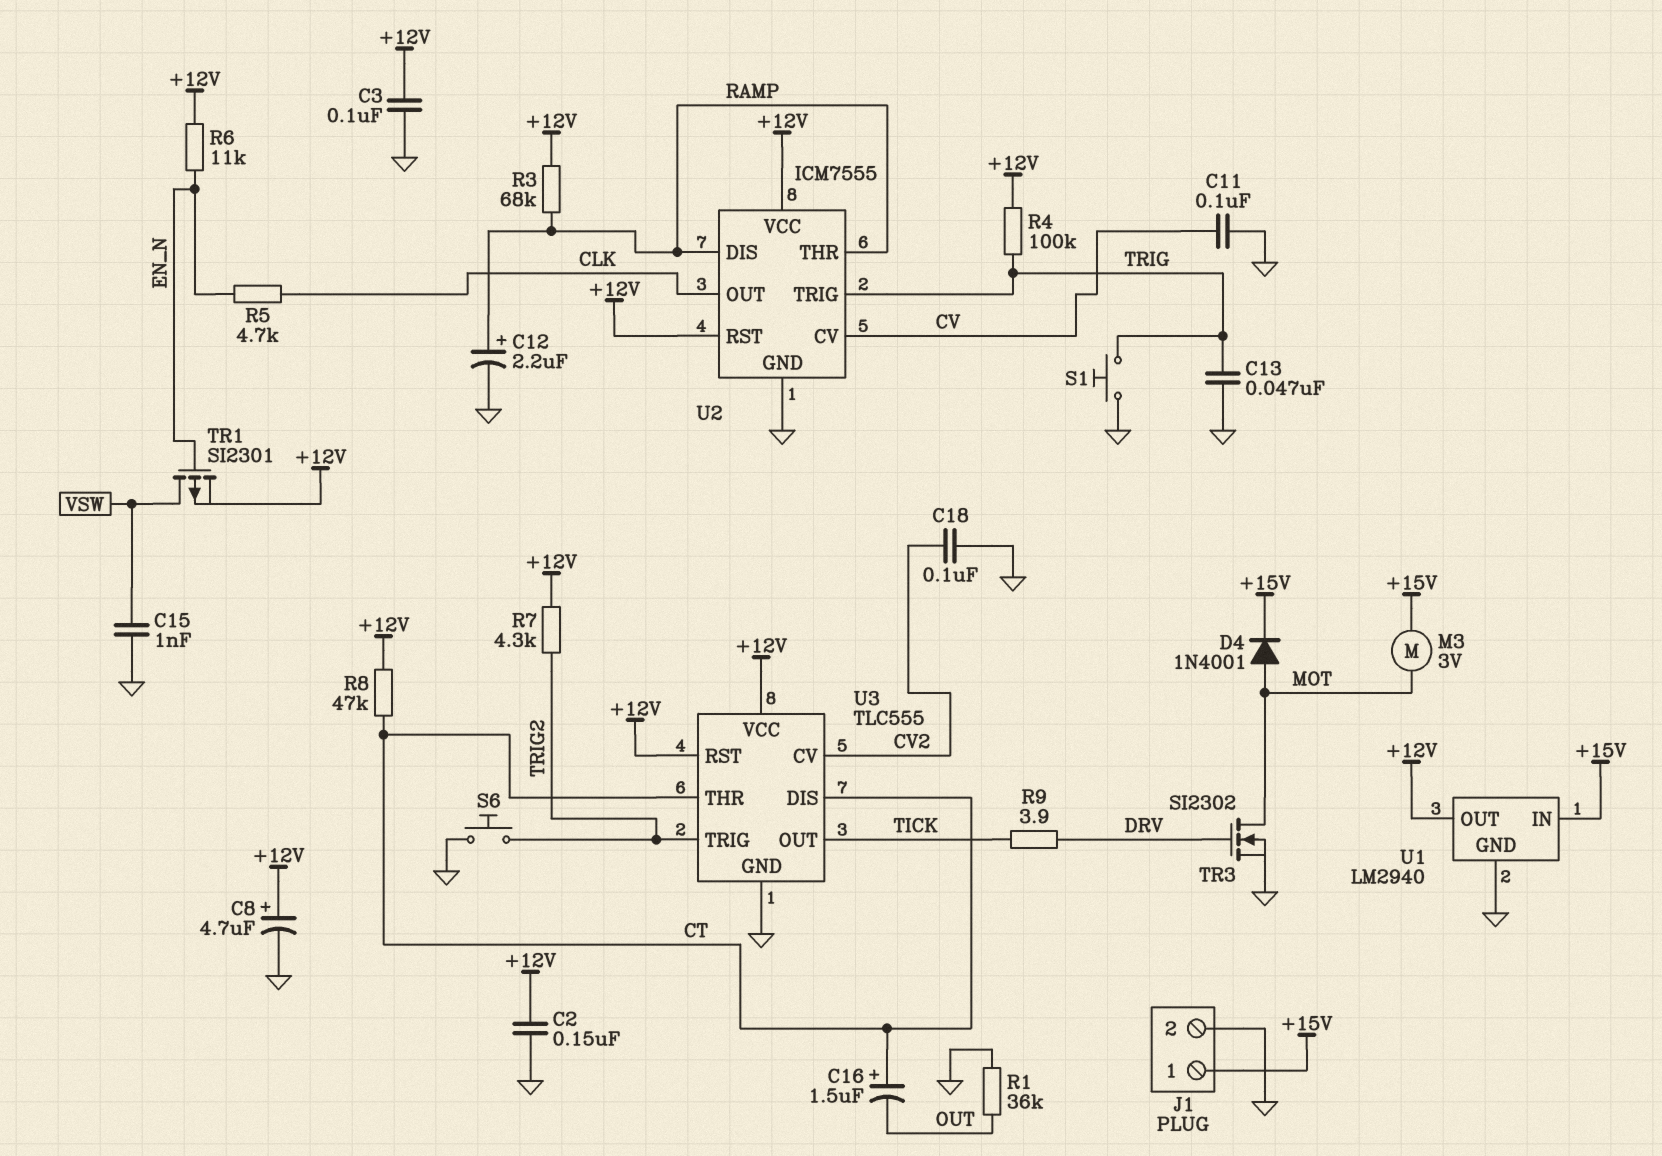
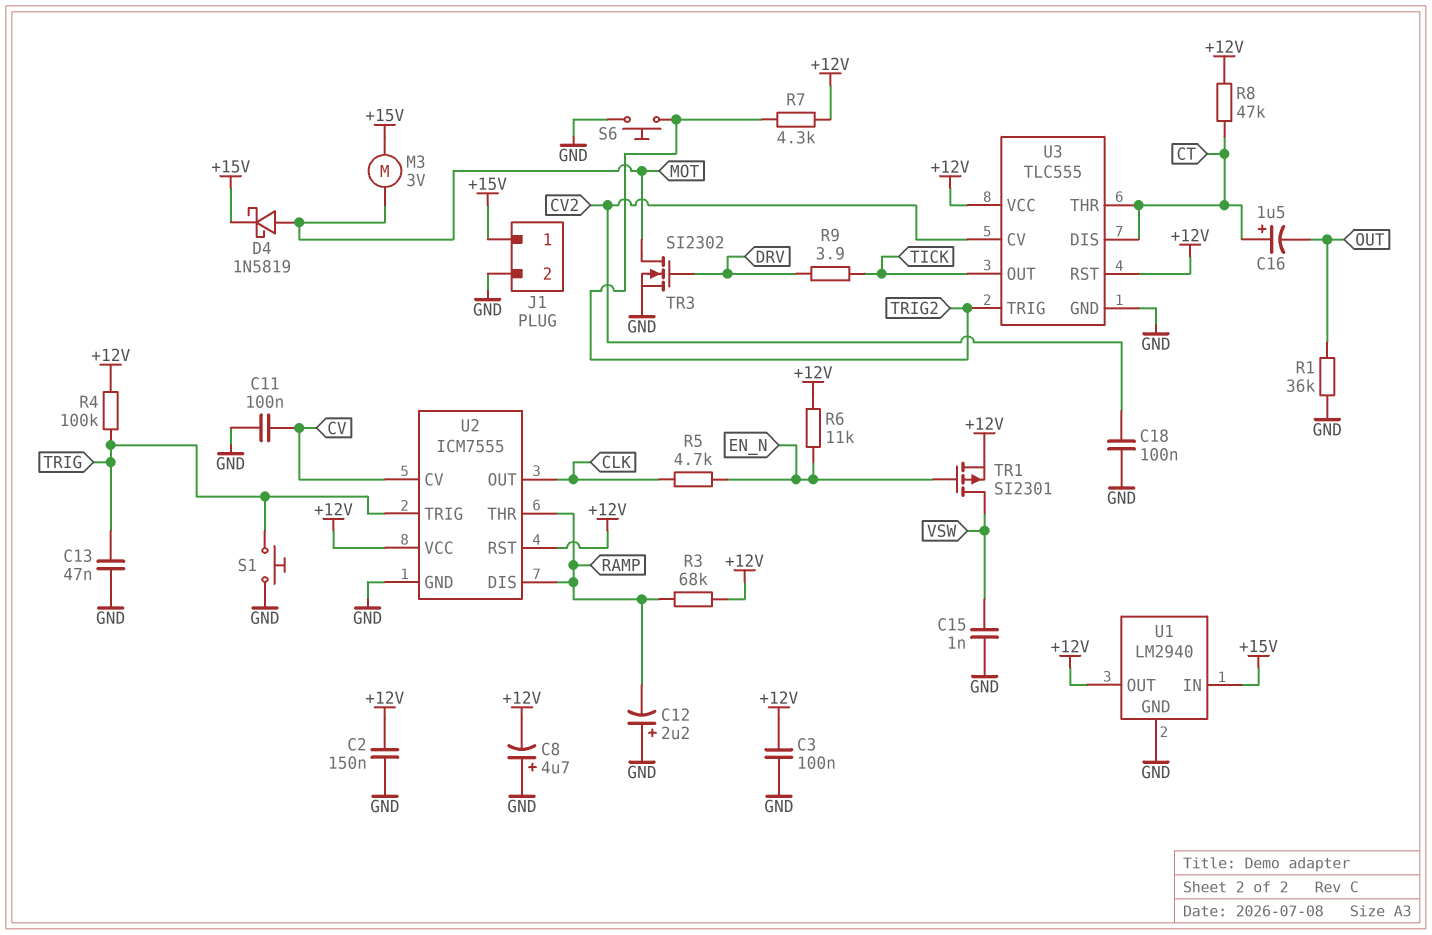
C8: 4.7uF (plus +12V, minus GND) -> 4.7uF (plus GND, minus +12V)
C12: 2.2uF (plus RAMP, minus GND) -> 2.2uF (plus GND, minus RAMP)
D4: diode 1N4001 (A MOT, K +15V) -> schottky 1N5819 (A MOT, K +15V)

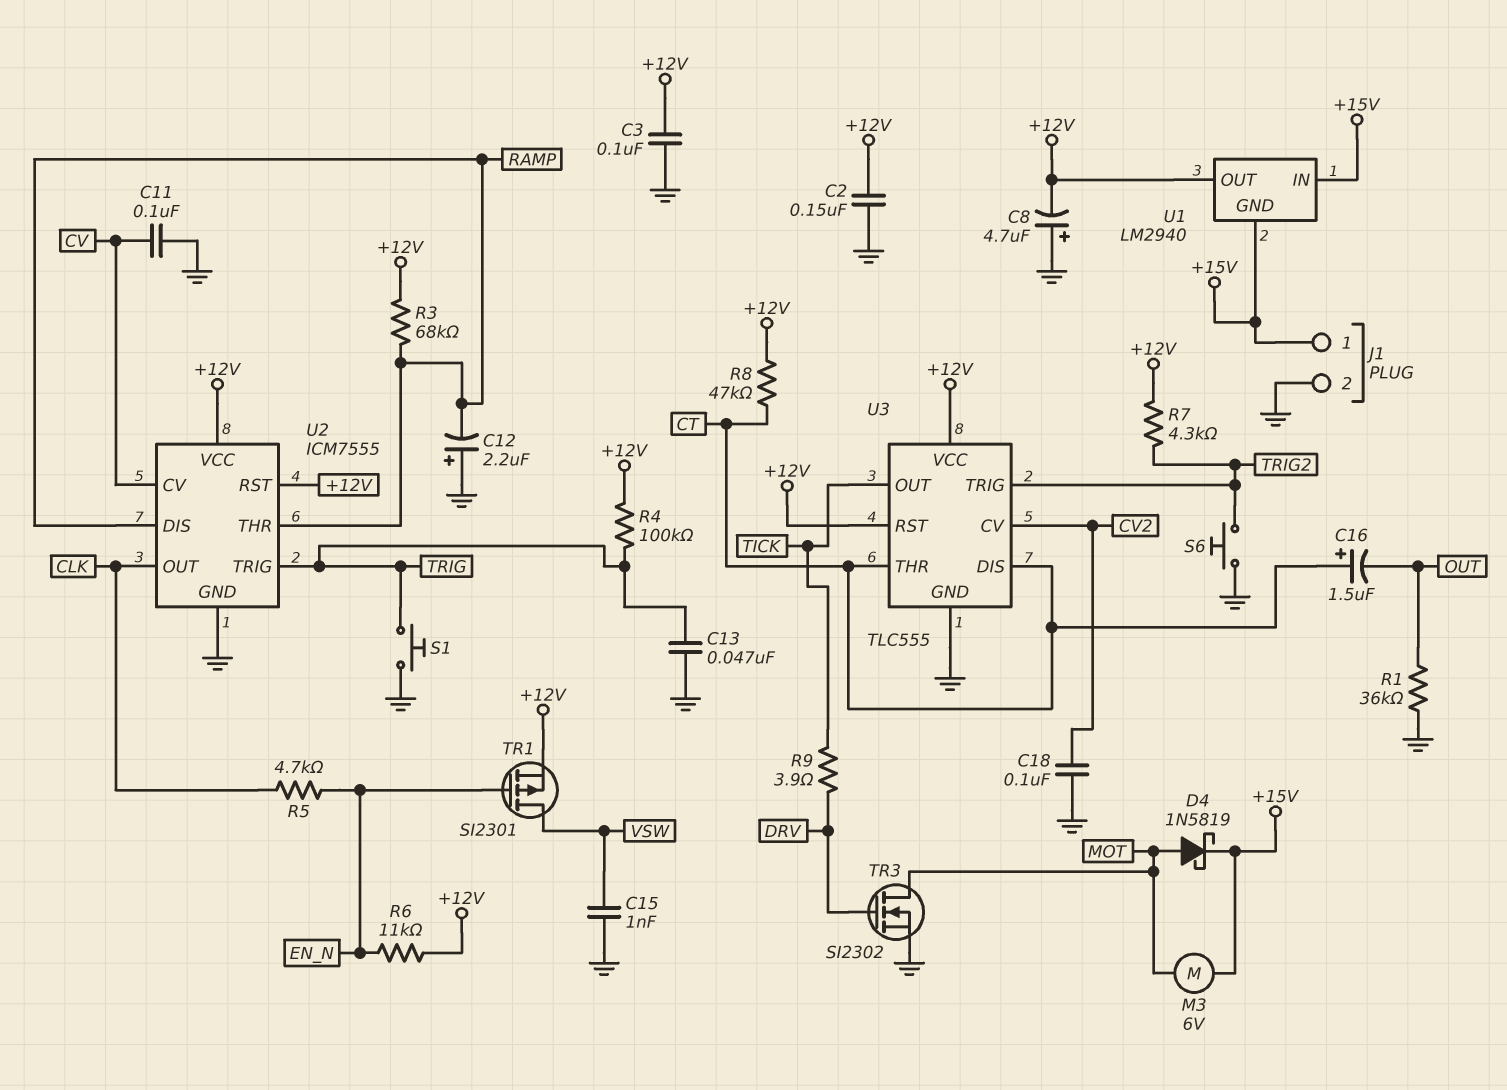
M3: motor 3V (+15V, MOT) -> motor 6V (+15V, MOT)
U1 pin GND: GND -> +15V

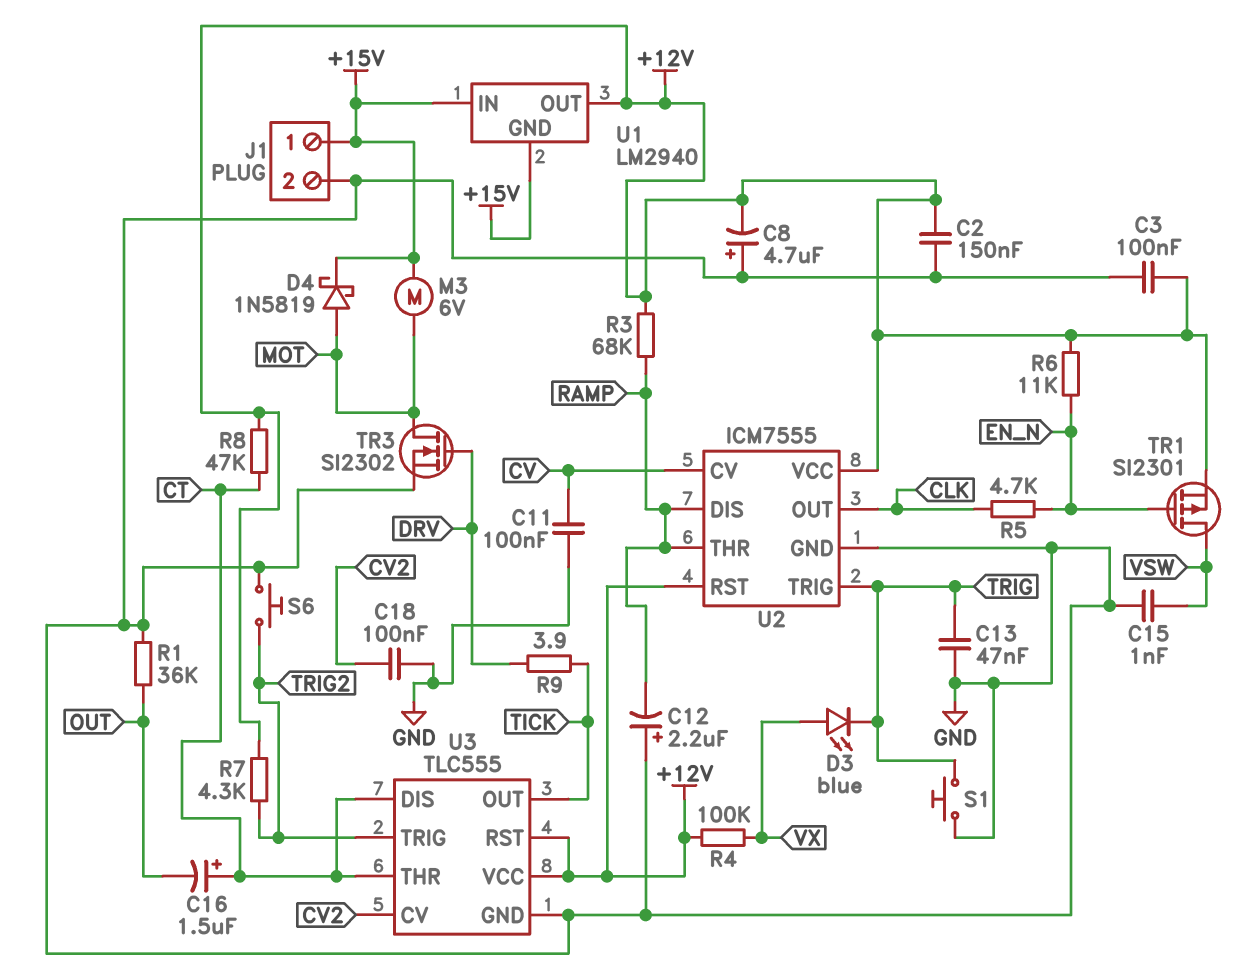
D3: none -> LED blue (A VX, K TRIG)
R4: 100k (+12V, TRIG) -> 100k (+12V, VX)

